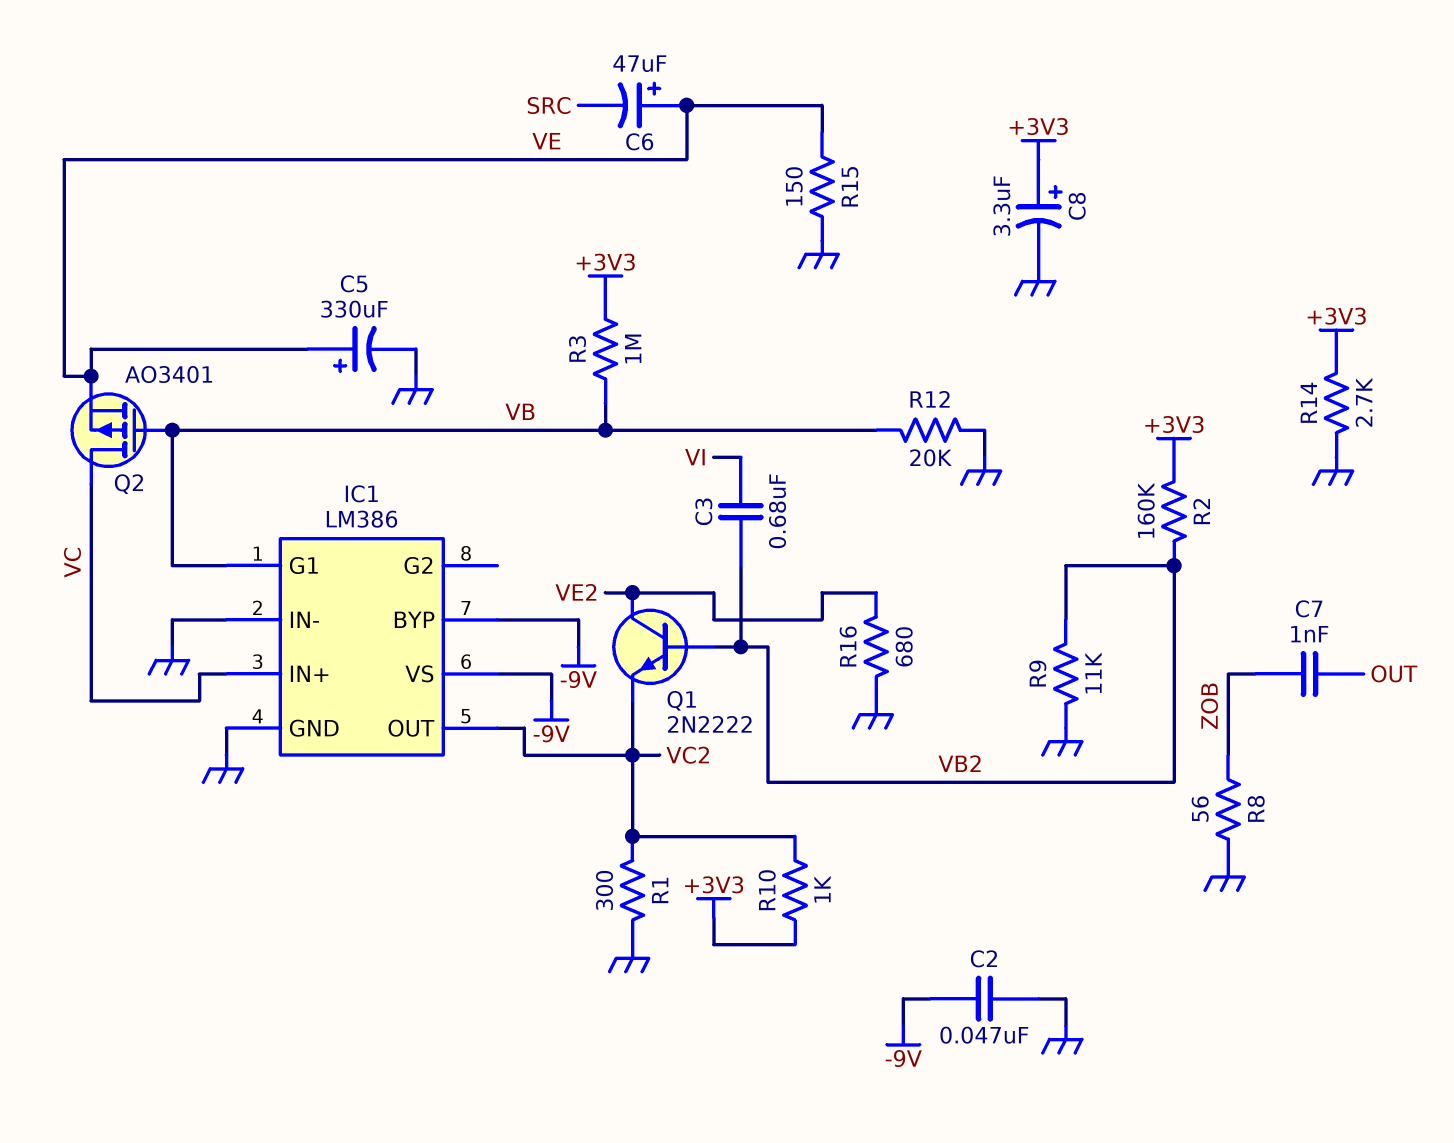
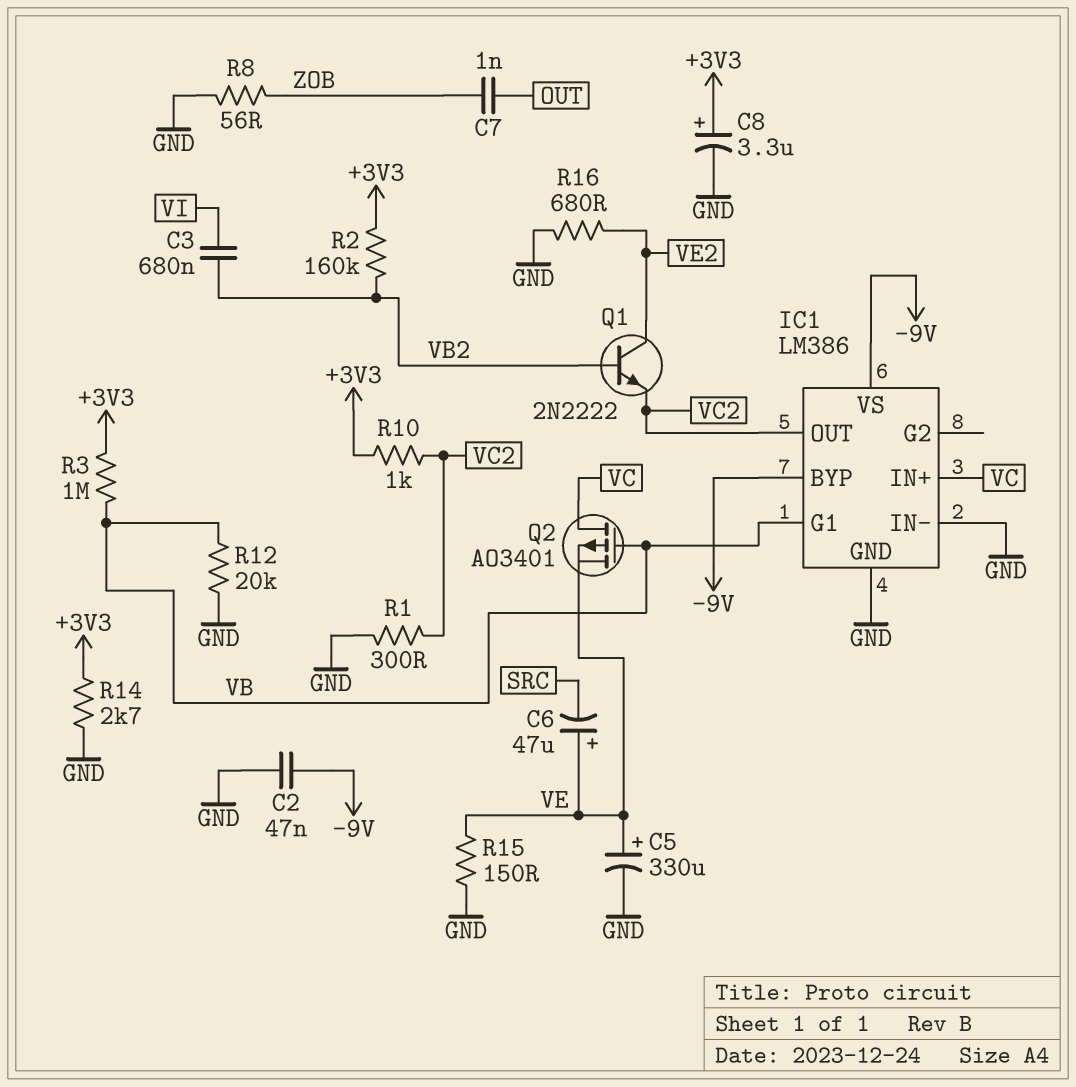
R9: 11k (GND, VB2) -> none

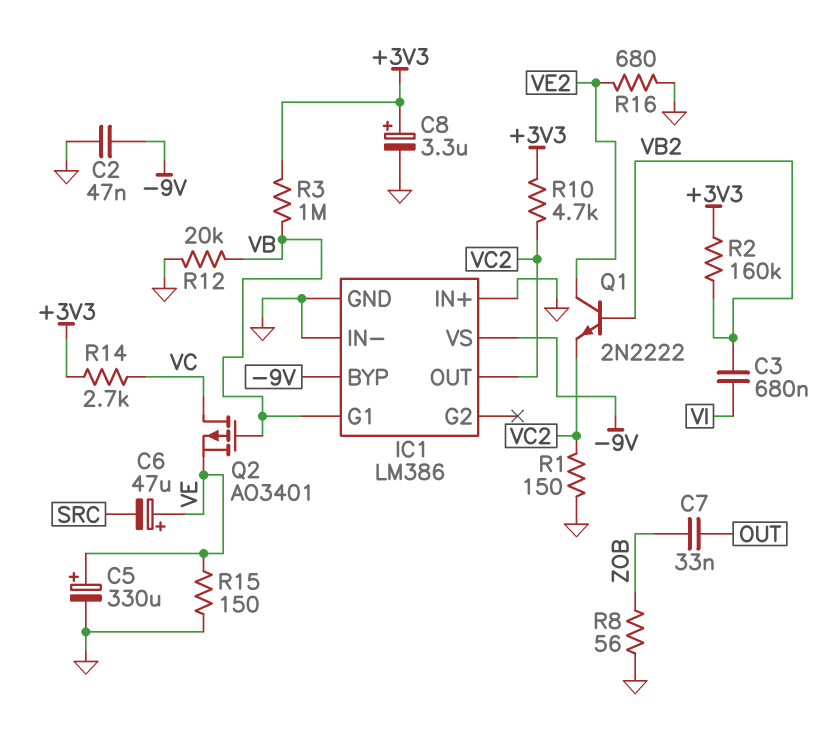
C7: 1nF (OUT, ZOB) -> 33nF (OUT, ZOB)
IC1 pin IN+: VC -> GND
R1: 300 (GND, VC2) -> 150 (GND, VC2)
R10: 1k (+3V3, VC2) -> 4.7k (+3V3, VC2)
R14: 2.7k (+3V3, GND) -> 2.7k (+3V3, VC)

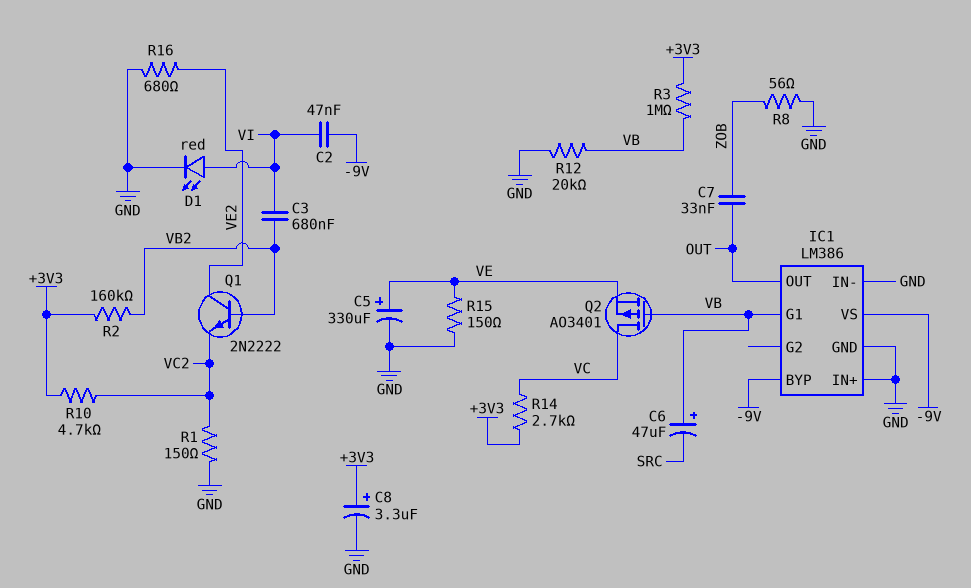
C2: 47nF (-9V, GND) -> 47nF (-9V, VI)
C6: 47uF (plus VE, minus SRC) -> 47uF (plus VB, minus SRC)
D1: none -> LED red (A VI, K GND)
IC1 pin OUT: VC2 -> OUT

